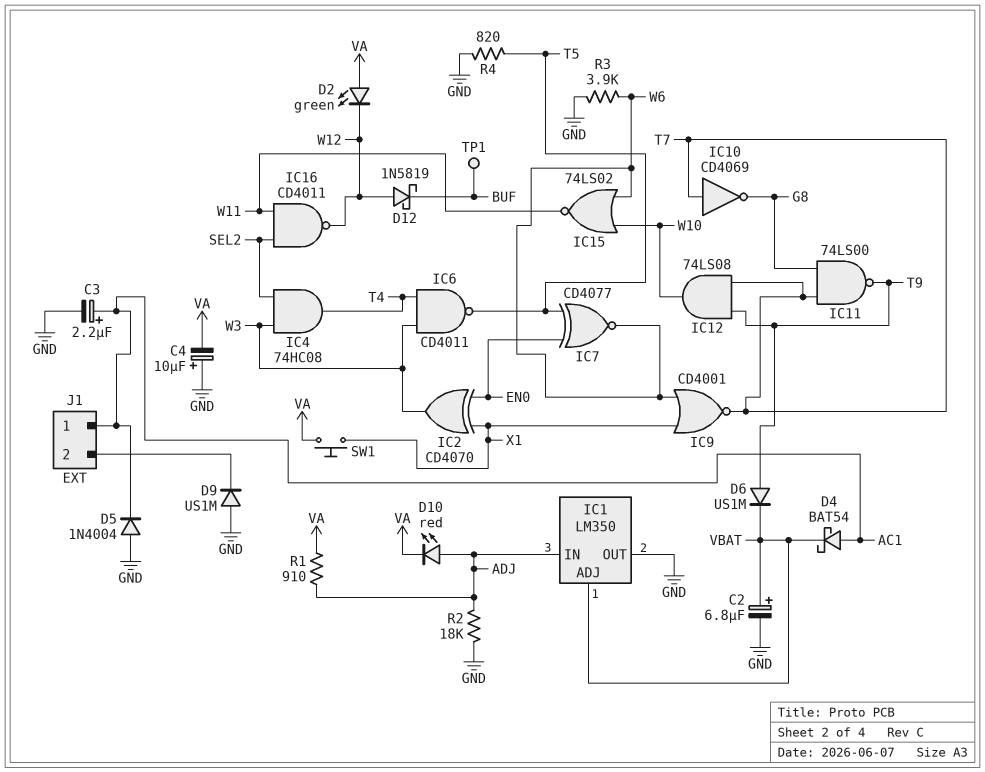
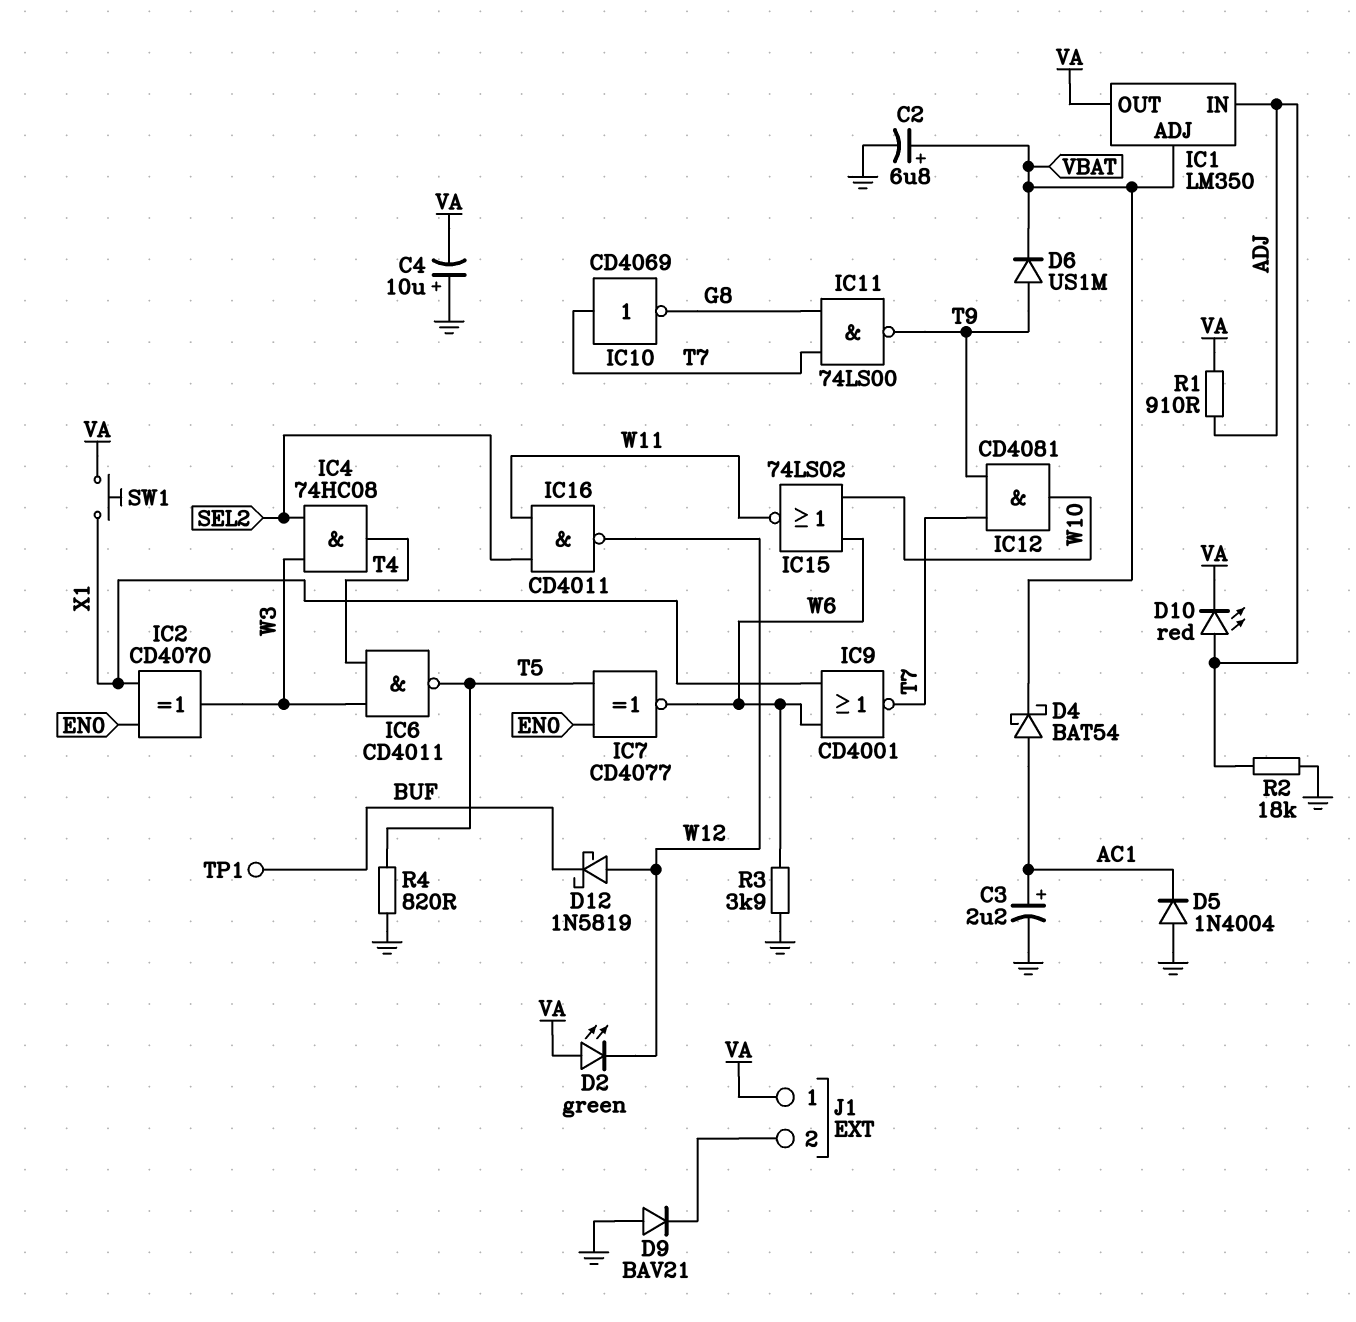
D9: diode US1M (A GND, K J1/2) -> diode BAV21 (A GND, K J1/2)
IC1 pin OUT: GND -> VA
IC12: AND 74LS08 (in T7, in T9, out W10) -> AND CD4081 (in T7, in T9, out W10)
J1 pin 1: AC1 -> VA

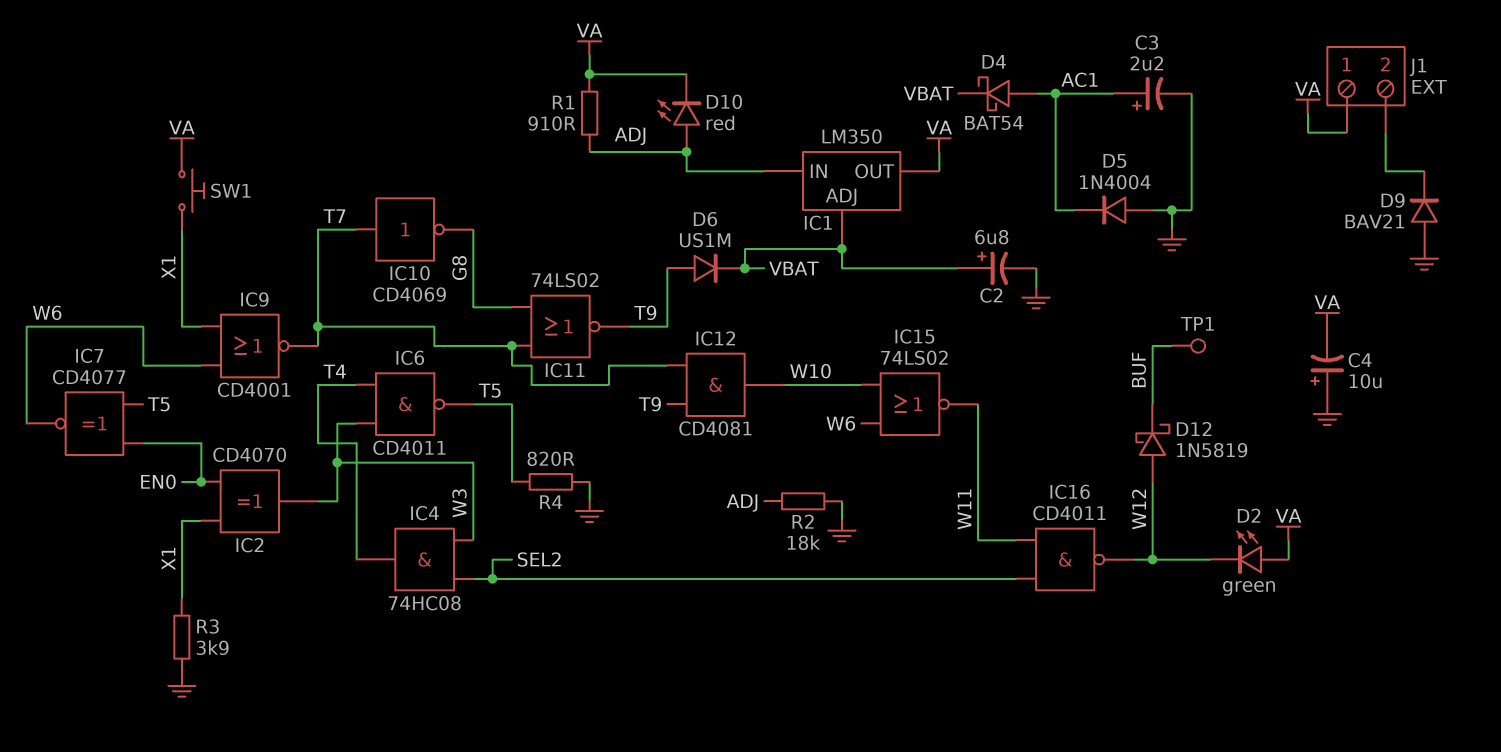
IC11: NAND 74LS00 (in G8, in T7, out T9) -> NOR 74LS02 (in G8, in T7, out T9)
R3: 3.9k (GND, W6) -> 3.9k (GND, X1)

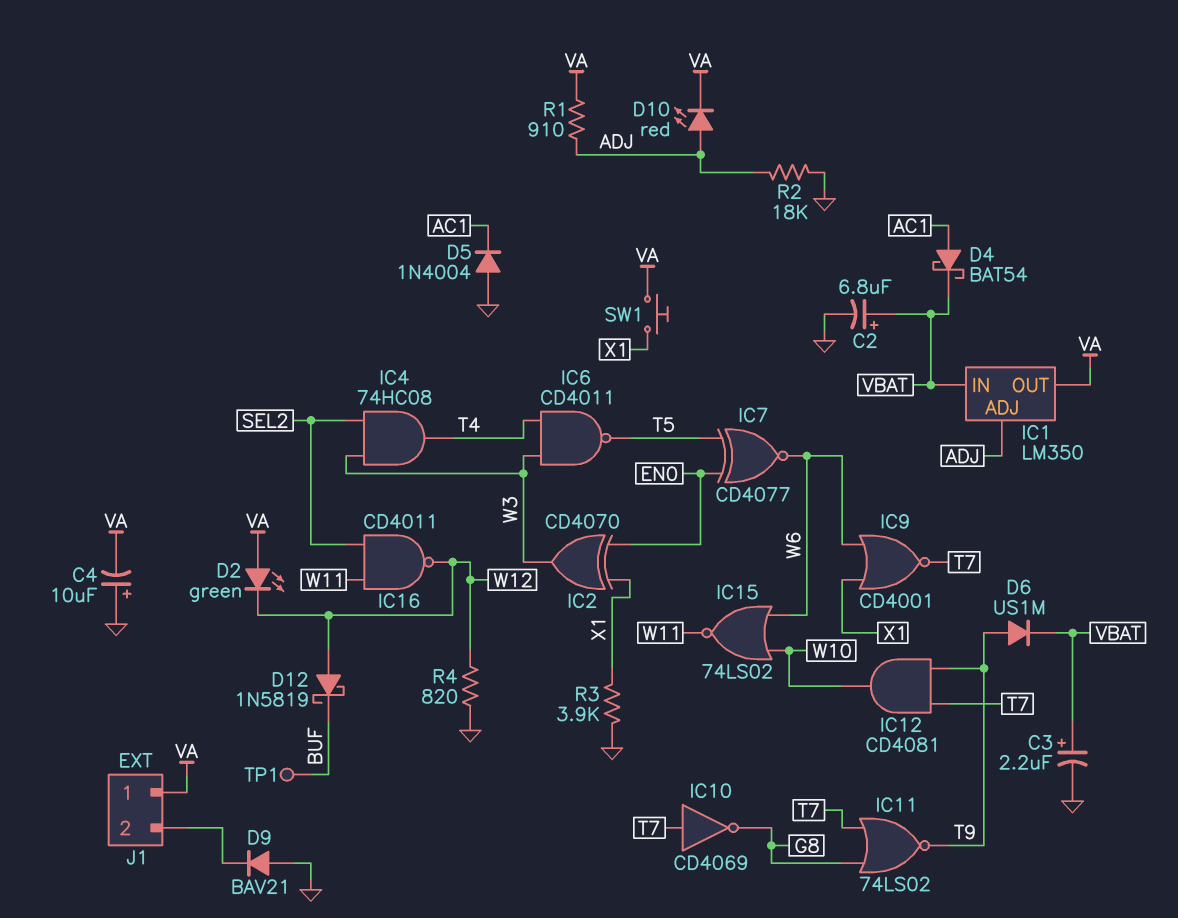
C3: 2.2uF (plus AC1, minus GND) -> 2.2uF (plus VBAT, minus GND)
IC1 pin ADJ: VBAT -> ADJ
IC1 pin IN: ADJ -> VBAT
R4: 820 (GND, T5) -> 820 (GND, W12)

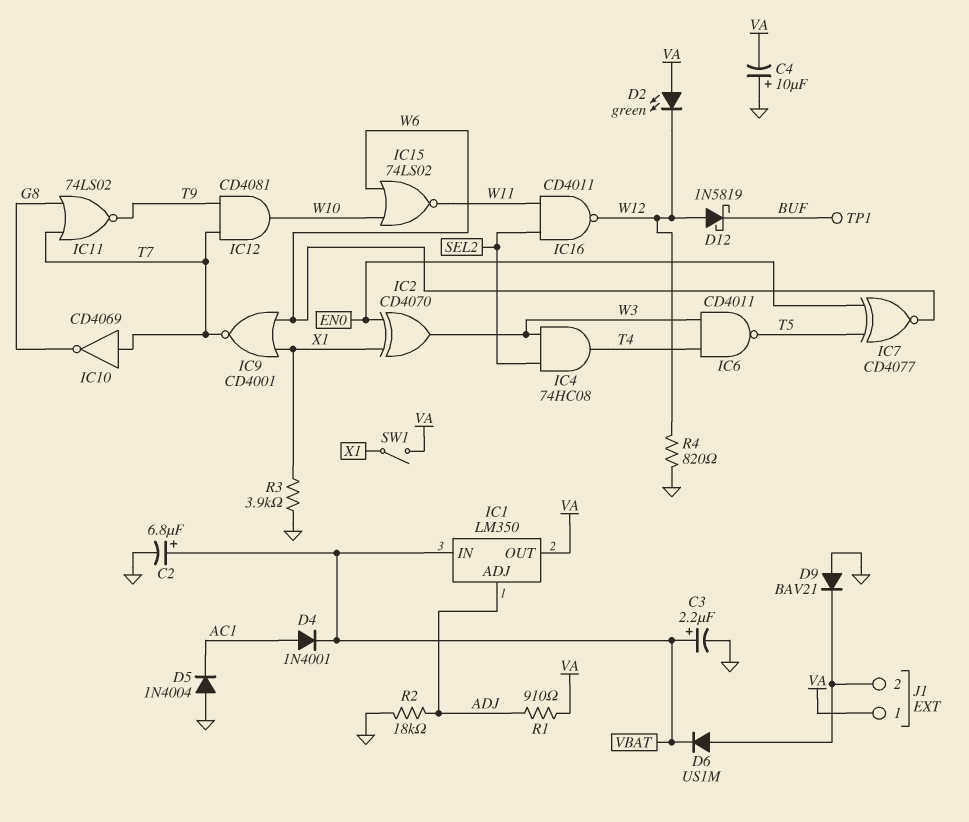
D4: schottky BAT54 (A AC1, K VBAT) -> diode 1N4001 (A AC1, K VBAT)
D6: diode US1M (A T9, K VBAT) -> diode US1M (A J1/2, K VBAT)
D10: LED red (A ADJ, K VA) -> none
SW1: button (VA, X1) -> switch (VA, X1)

